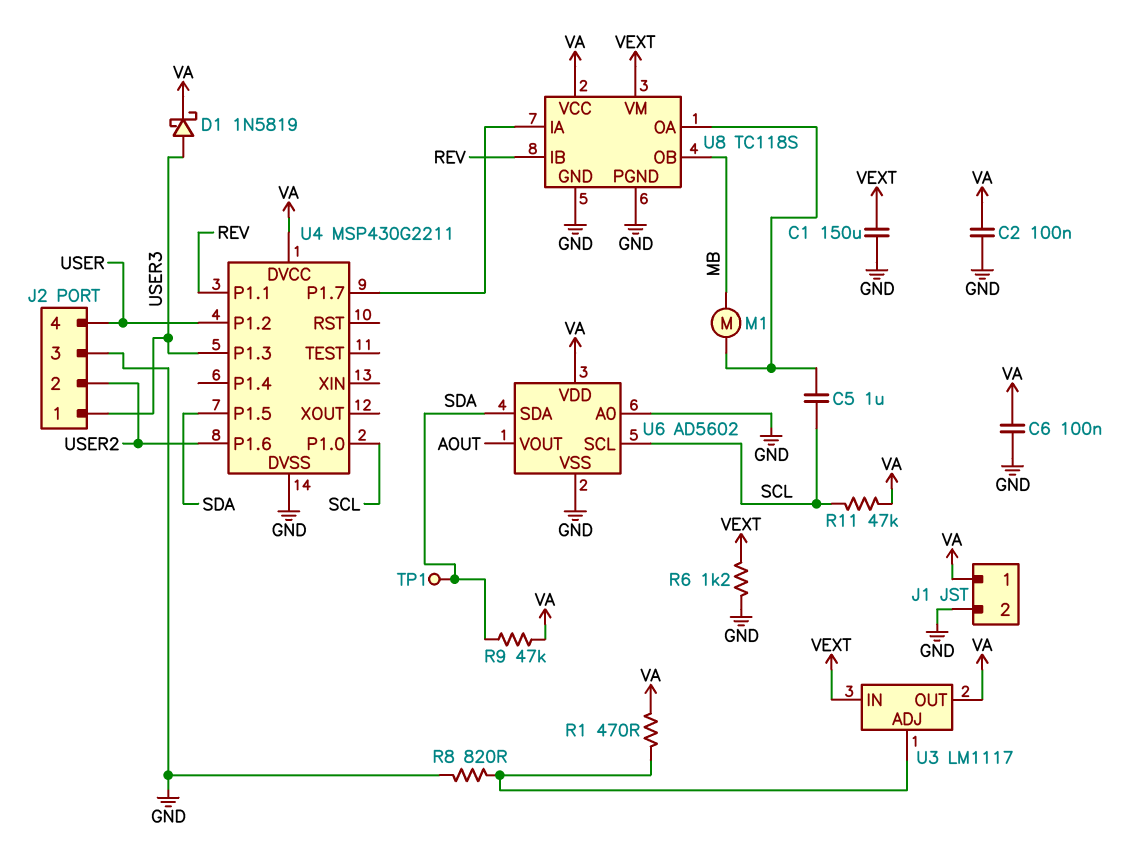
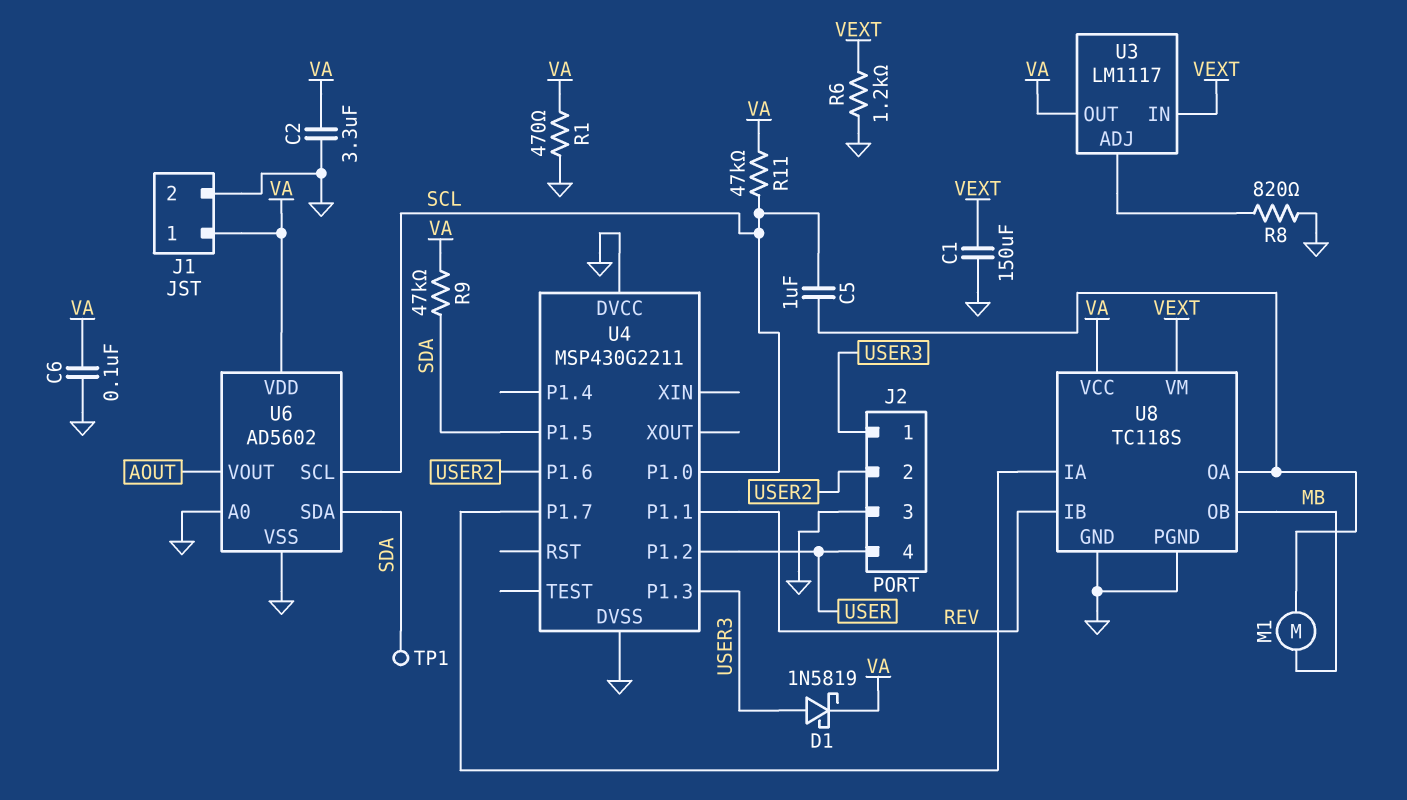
C2: 100nF (GND, VA) -> 3.3uF (GND, VA)
R1: 470 (U3/ADJ, VA) -> 470 (GND, VA)
U4 pin DVCC: VA -> GND

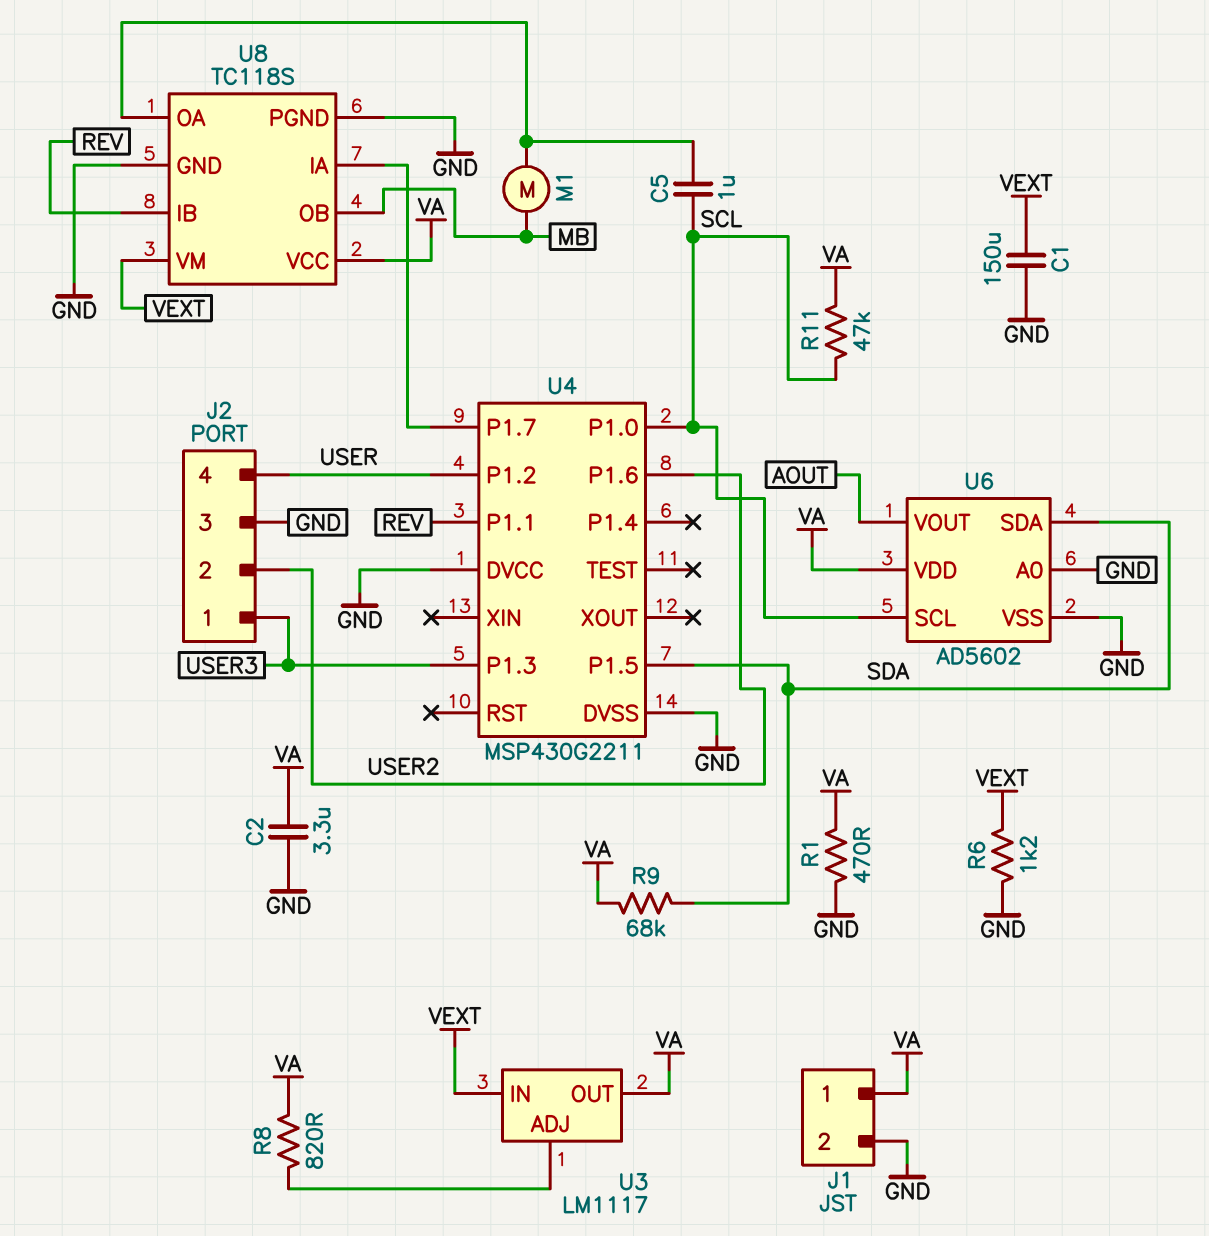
C6: 100nF (GND, VA) -> none
D1: schottky 1N5819 (A USER3, K VA) -> none
R8: 820 (GND, U3/ADJ) -> 820 (U3/ADJ, VA)
R9: 47k (SDA, VA) -> 68k (SDA, VA)
TP1: test point (SDA) -> none

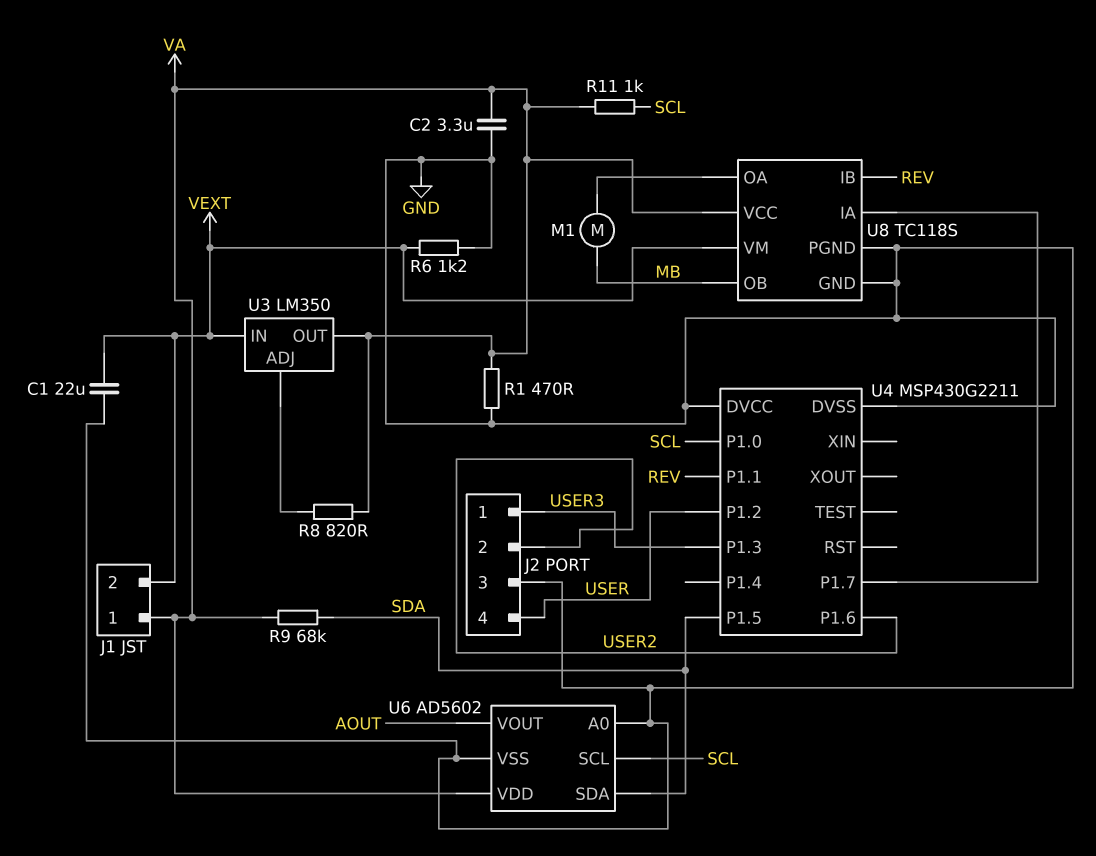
C1: 150uF (GND, VEXT) -> 22uF (GND, VEXT)
C5: 1uF (SCL, U8/OA) -> none
J1 pin 2: GND -> VEXT
R11: 47k (SCL, VA) -> 1k (SCL, VA)
U3: LM1117 -> LM350

